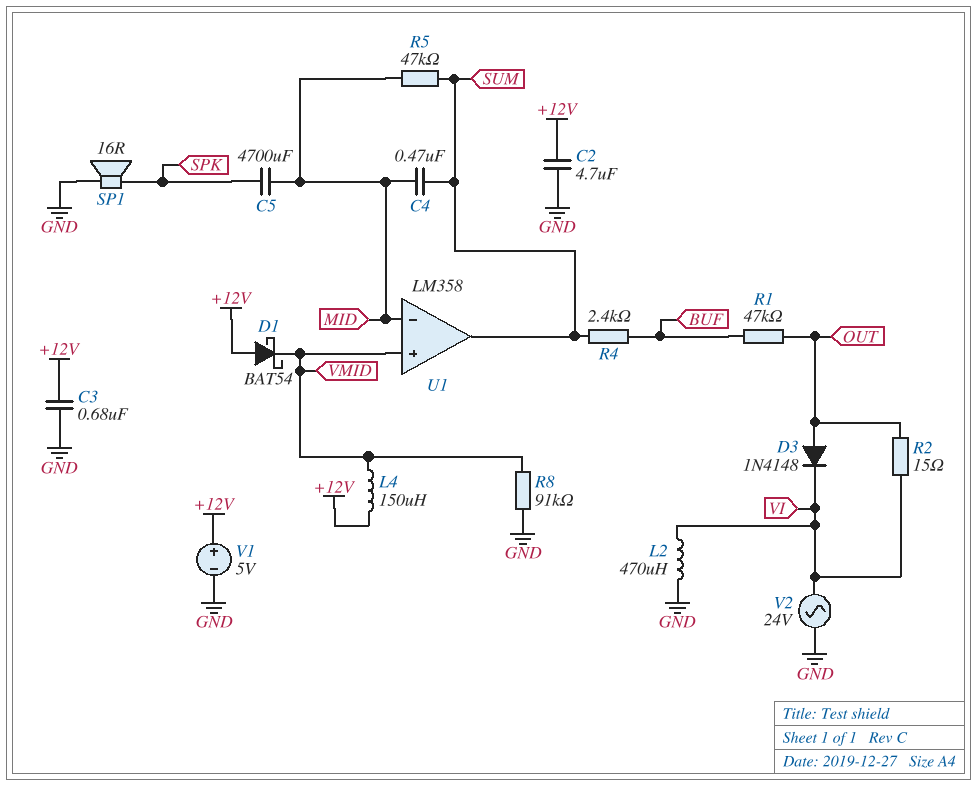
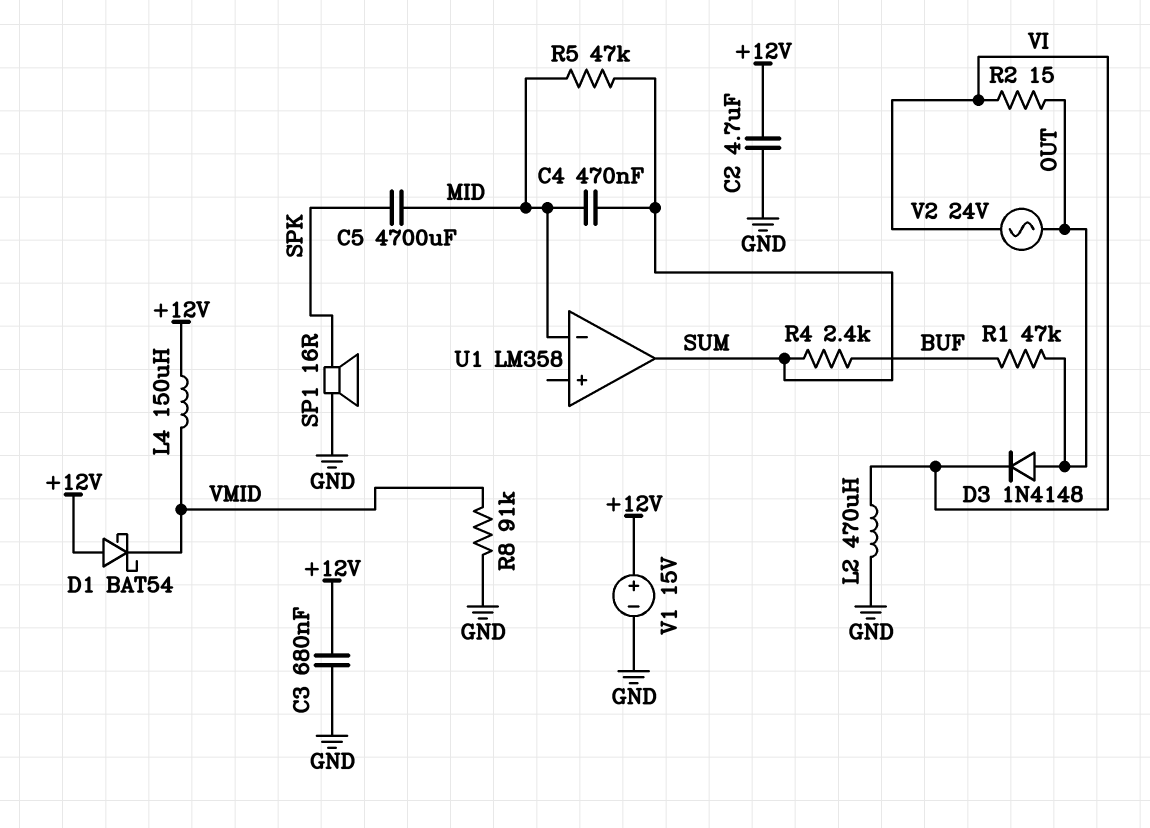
U1 pin in+: VMID -> none
V1: 5V (plus +12V, minus GND) -> 15V (plus +12V, minus GND)
V2: AC 24V (GND, VI) -> AC 24V (OUT, VI)

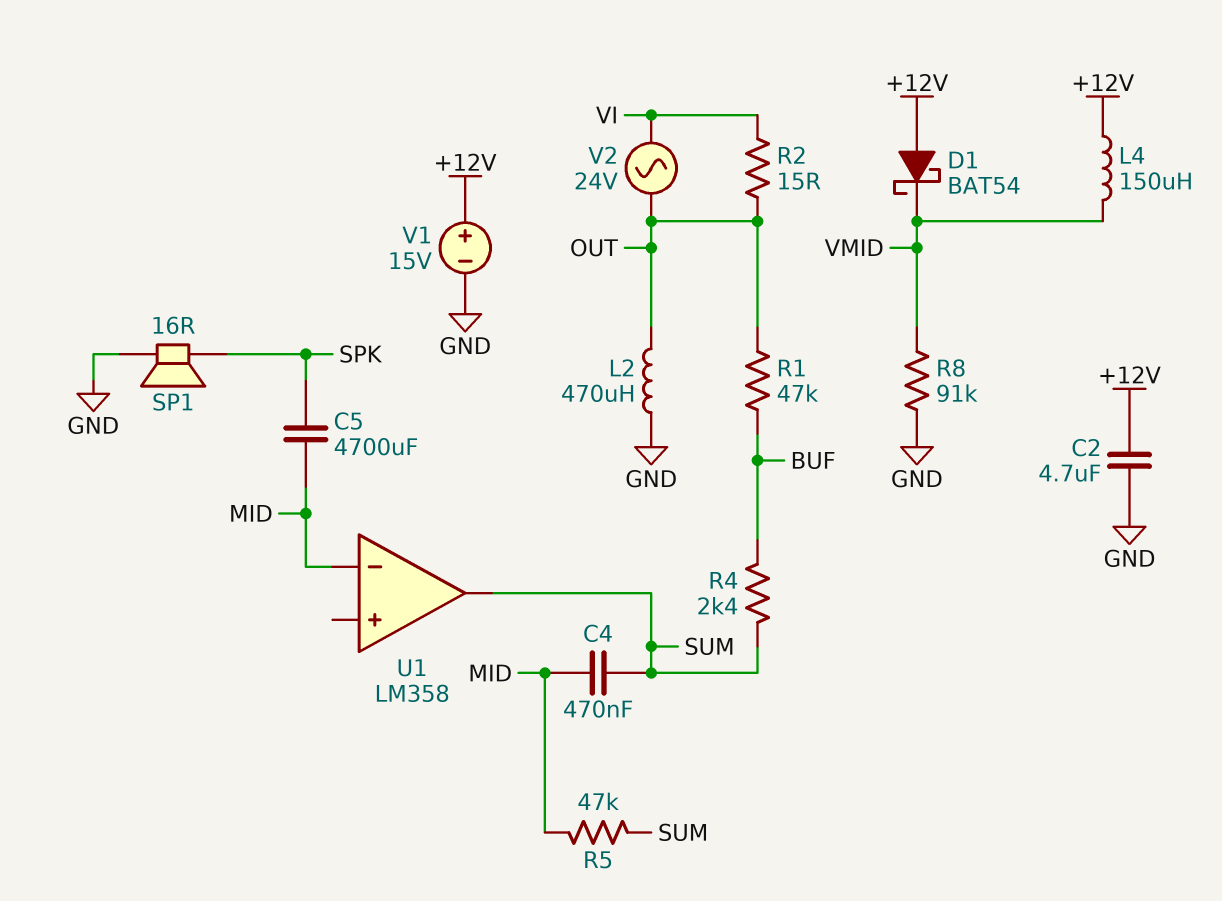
C3: 680nF (+12V, GND) -> none
D3: diode 1N4148 (A OUT, K VI) -> none
L2: 470uH (GND, VI) -> 470uH (GND, OUT)

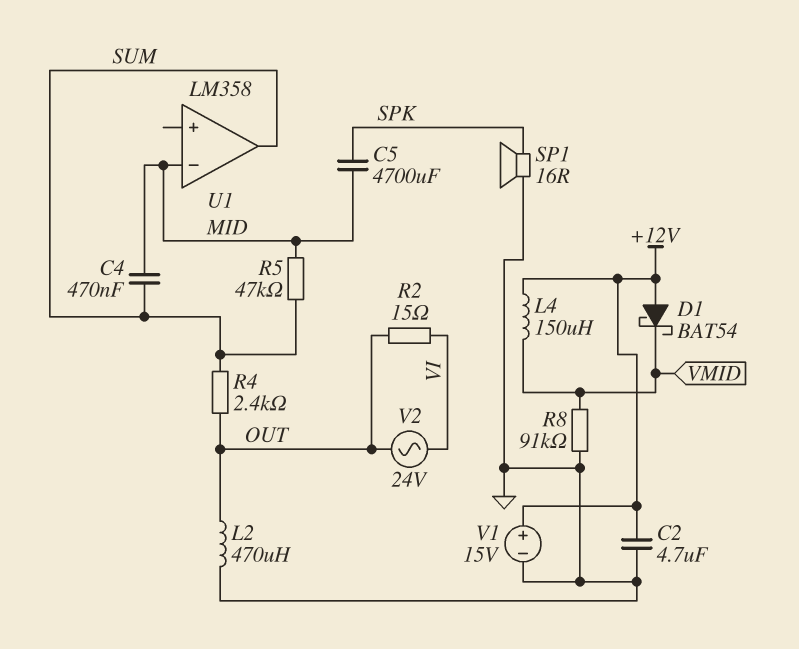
R1: 47k (BUF, OUT) -> none
R4: 2.4k (BUF, SUM) -> 2.4k (OUT, SUM)

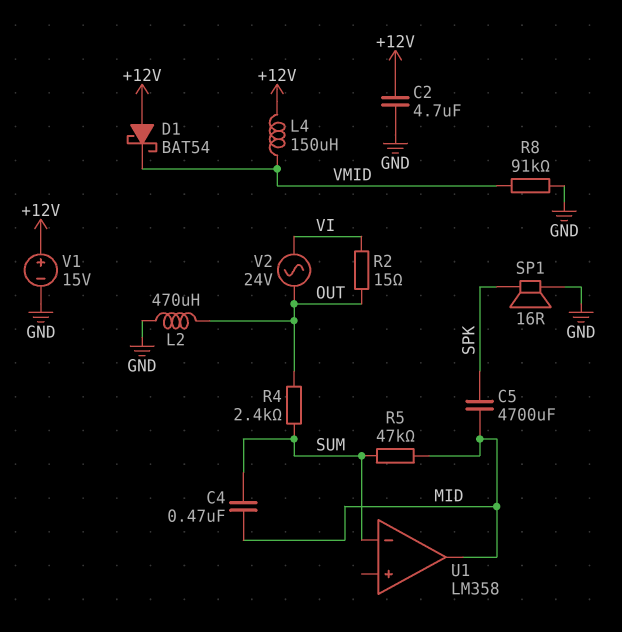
U1 pin in-: MID -> SUM
U1 pin out: SUM -> MID

